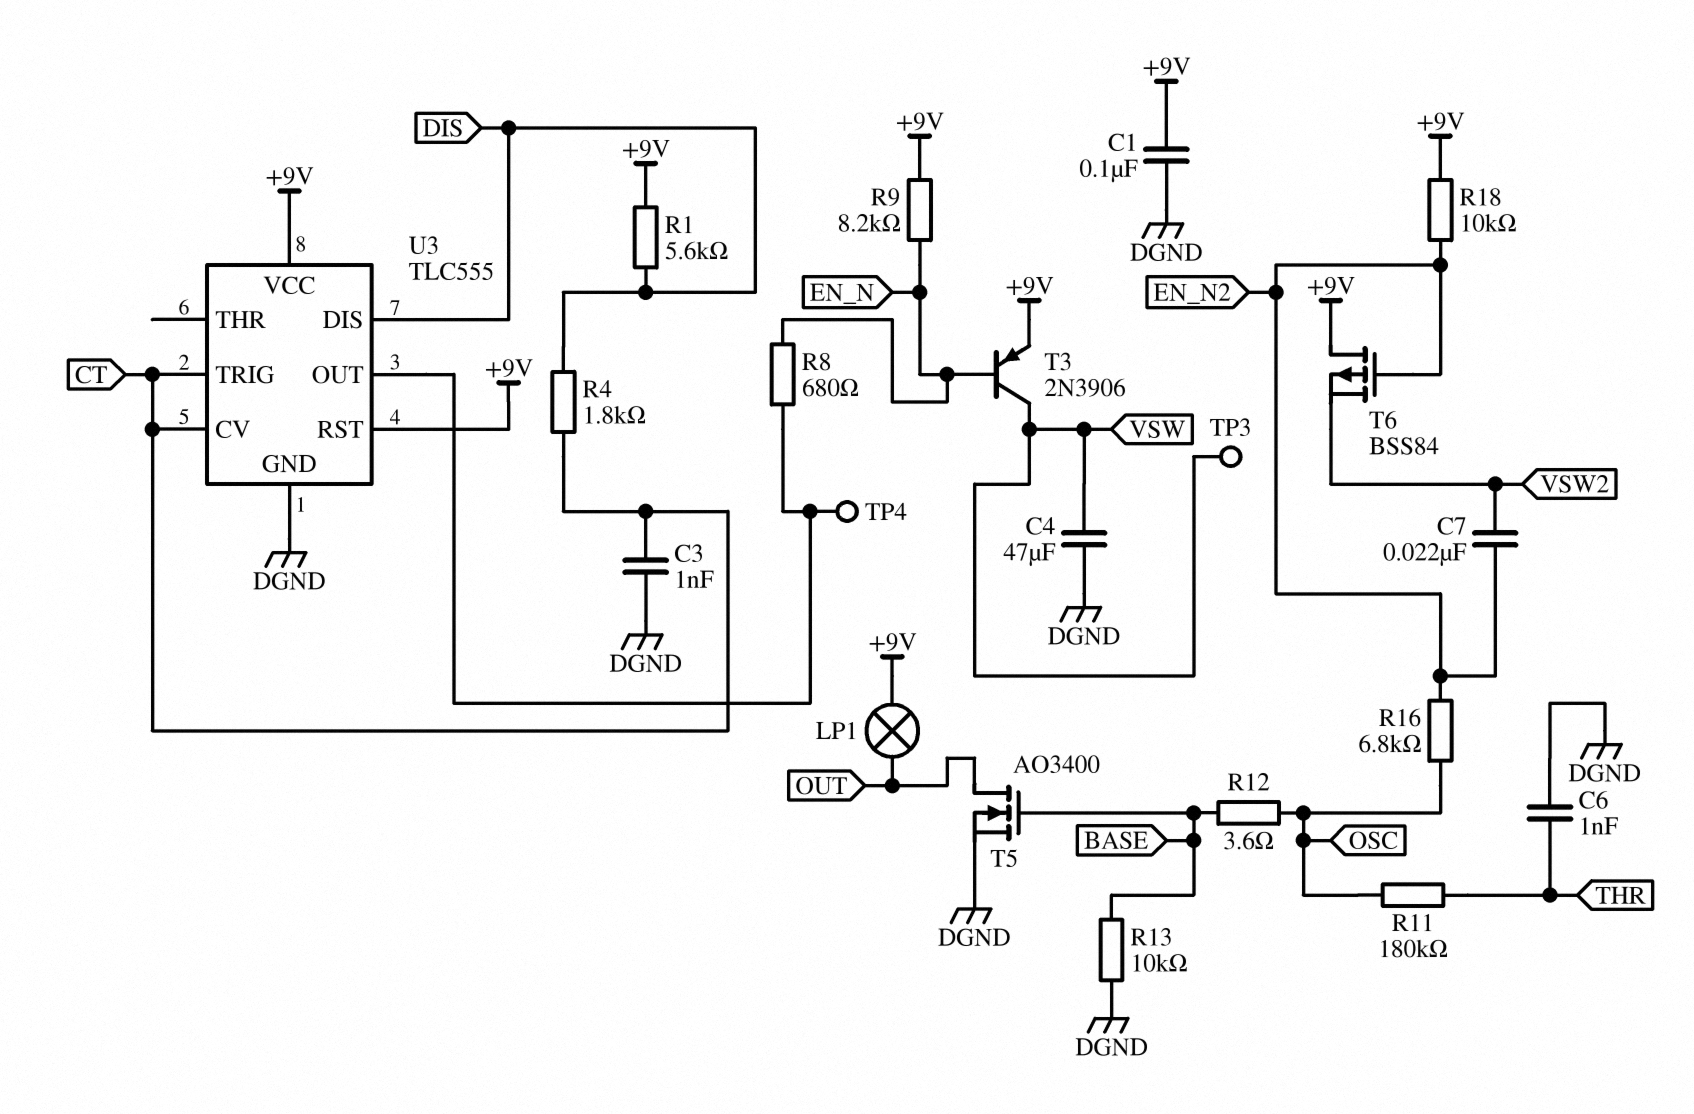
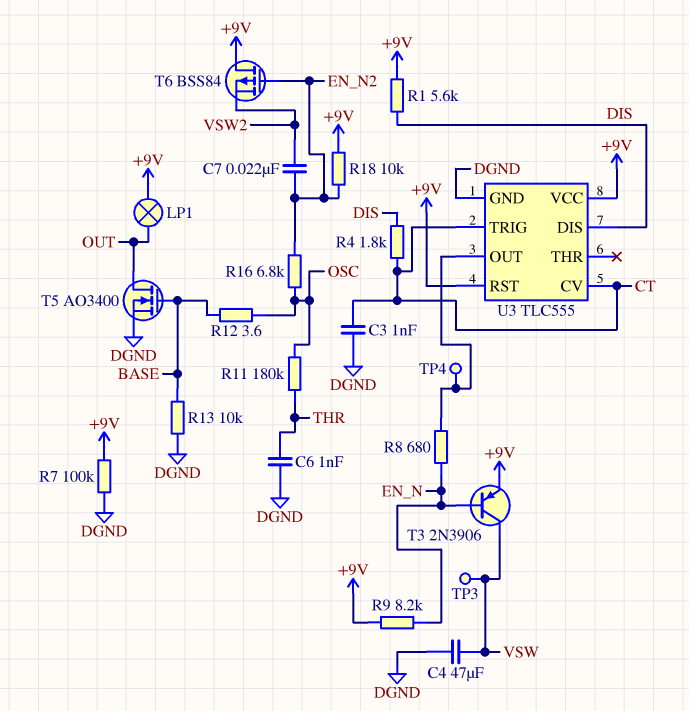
C1: 100nF (+9V, DGND) -> none
R7: none -> 100k (+9V, DGND)

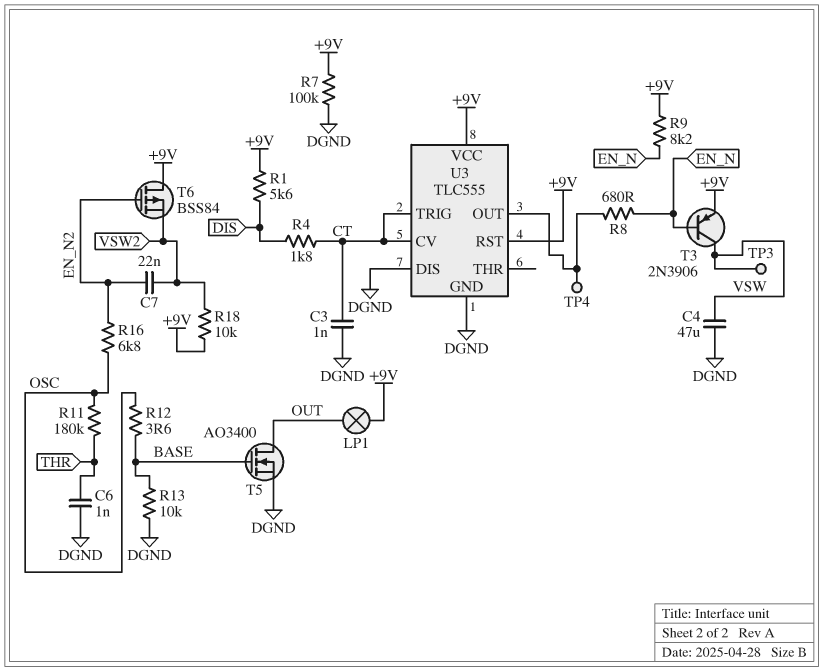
R18: 10k (+9V, EN_N2) -> 10k (+9V, VSW2)
U3 pin DIS: DIS -> DGND

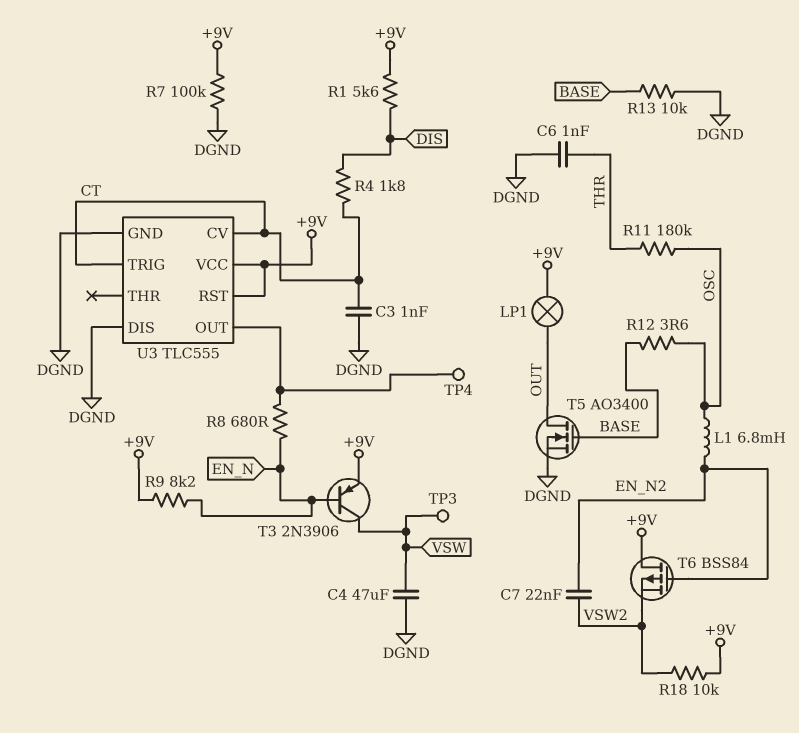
L1: none -> 6.8mH (EN_N2, OSC)
R16: 6.8k (EN_N2, OSC) -> none

